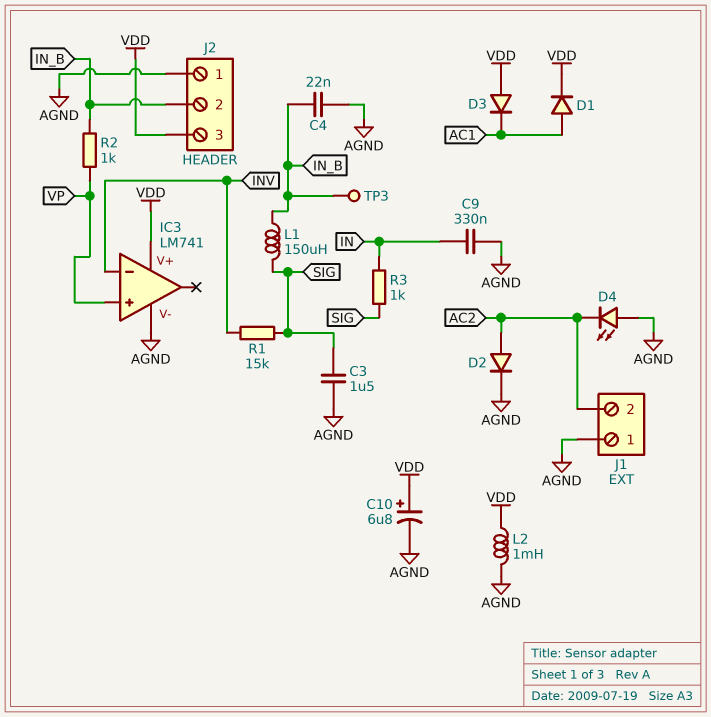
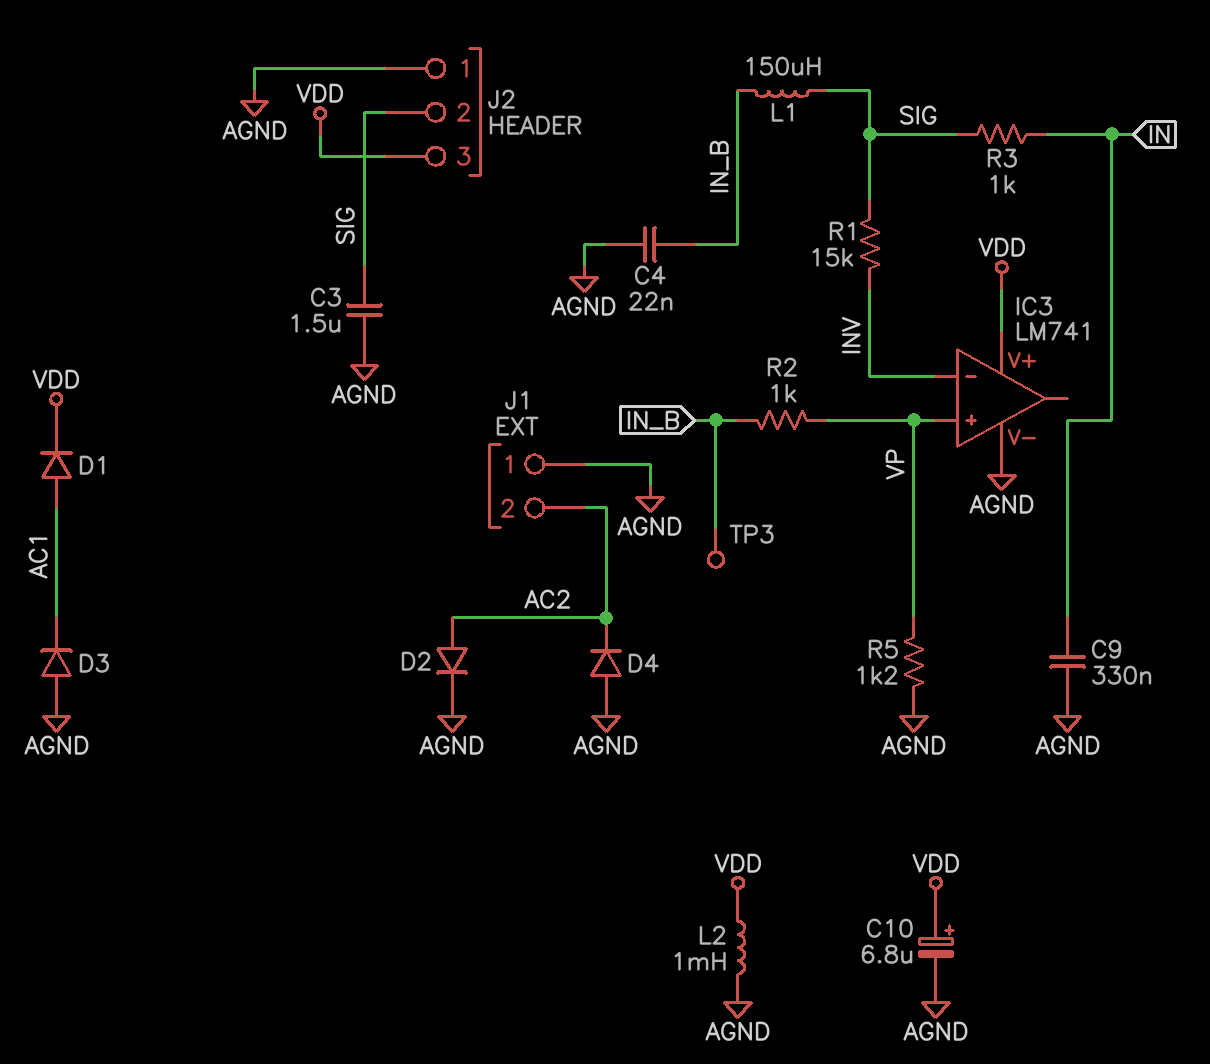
D3: diode (A VDD, K AC1) -> diode (A AGND, K AC1)
D4: LED (A AGND, K AC2) -> diode (A AGND, K AC2)
J2 pin 2: IN_B -> SIG
R5: none -> 1.2k (AGND, VP)

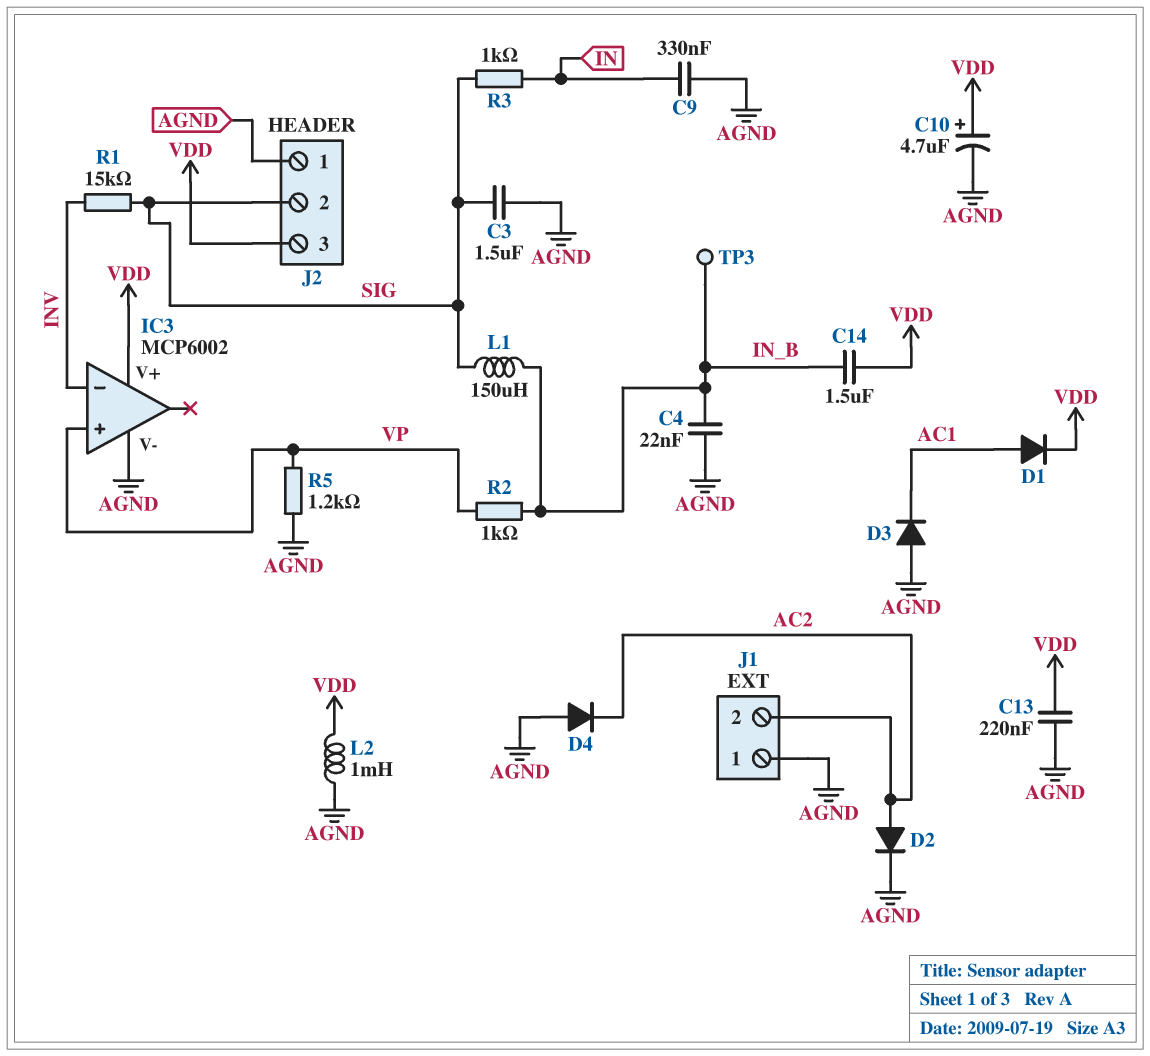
C10: 6.8uF (plus VDD, minus AGND) -> 4.7uF (plus VDD, minus AGND)
C13: none -> 220nF (AGND, VDD)
C14: none -> 1.5uF (IN_B, VDD)
IC3: LM741 -> MCP6002

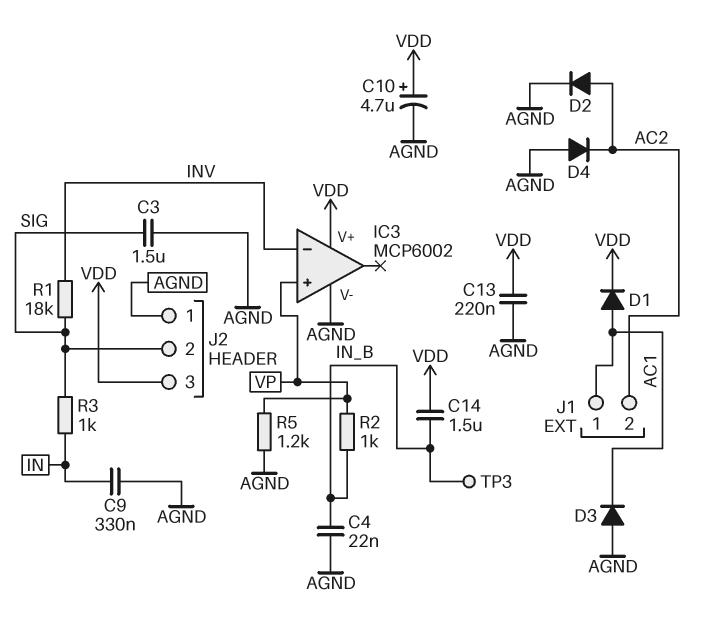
J1 pin 1: AGND -> AC1
L1: 150uH (IN_B, SIG) -> none
L2: 1mH (AGND, VDD) -> none
R1: 15k (INV, SIG) -> 18k (INV, SIG)

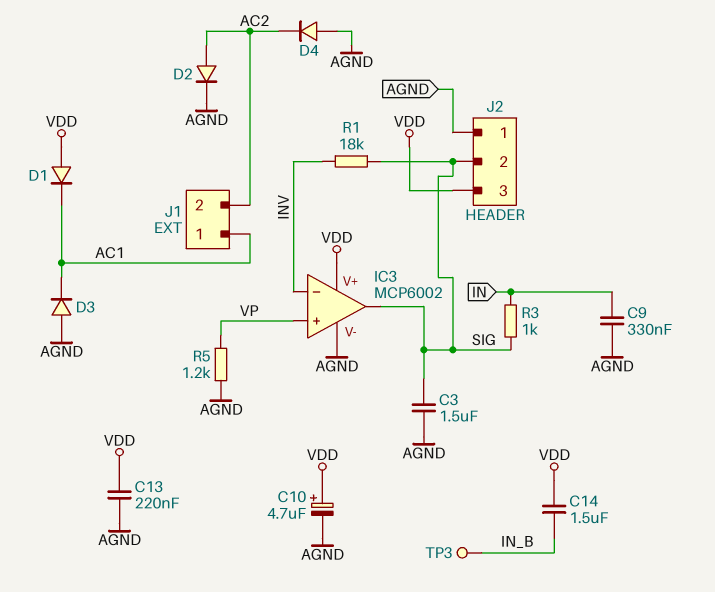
C4: 22nF (AGND, IN_B) -> none
D1: diode (A AC1, K VDD) -> diode (A VDD, K AC1)
IC3 pin out: none -> SIG
R2: 1k (IN_B, VP) -> none

